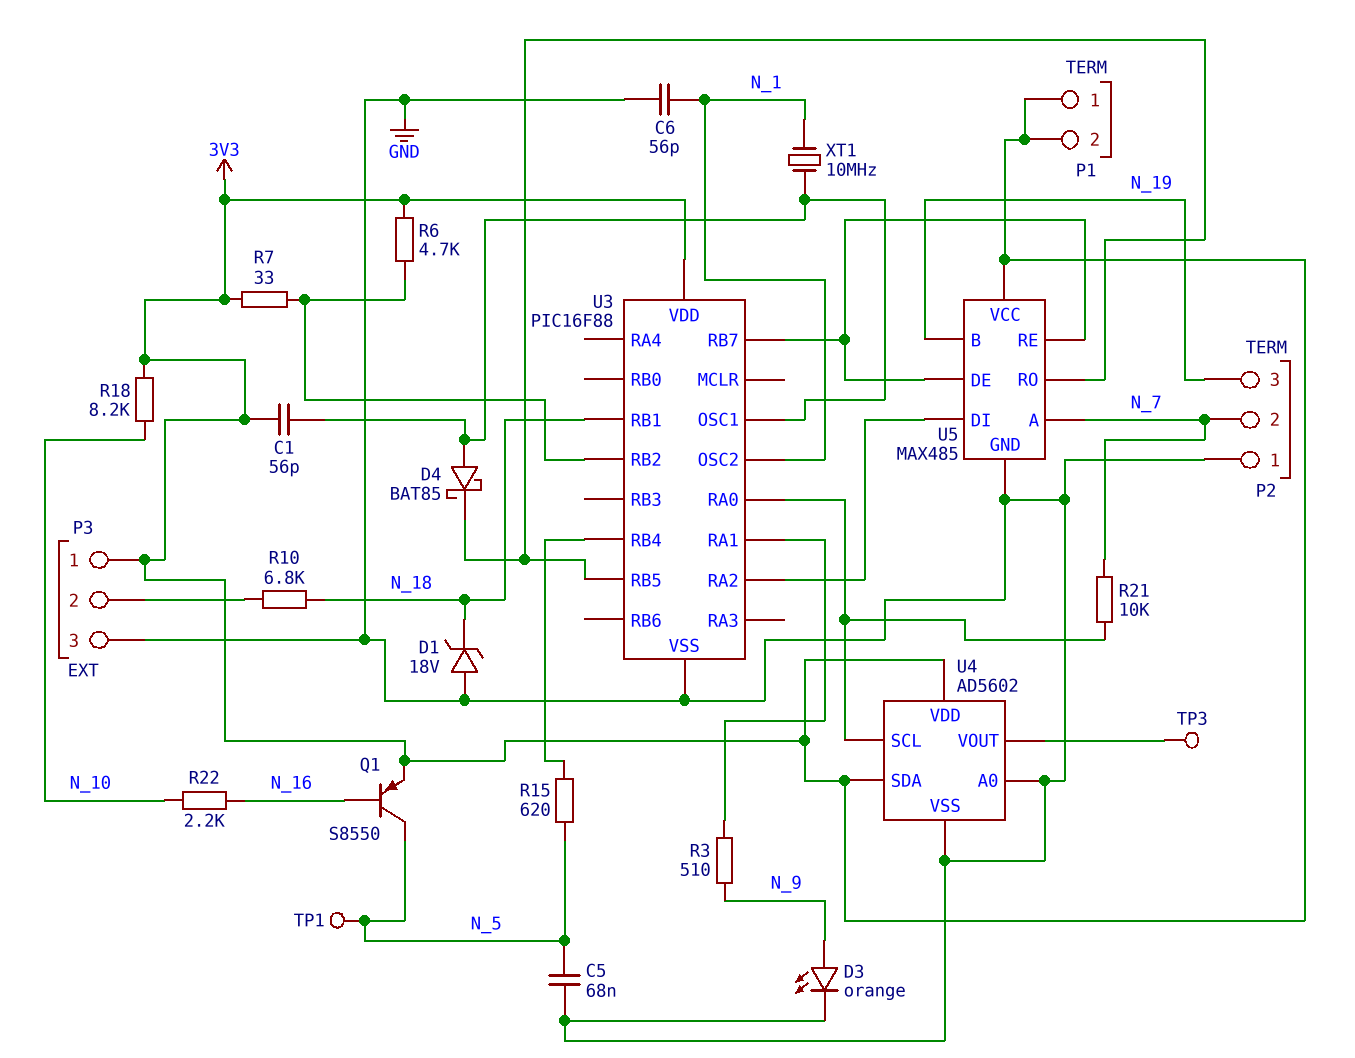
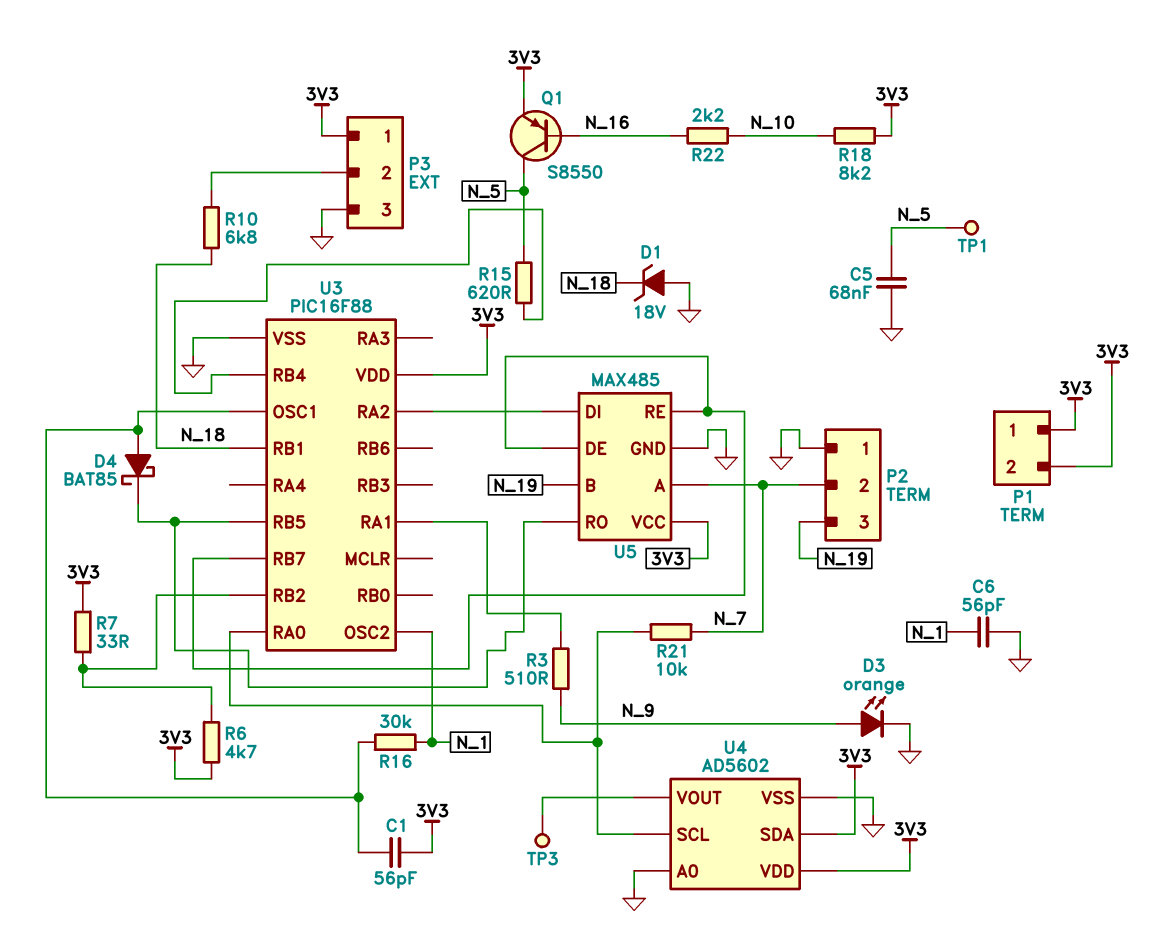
R16: none -> 30k (N_1, U3/OSC1)
XT1: 10MHz (N_1, U3/OSC1) -> none

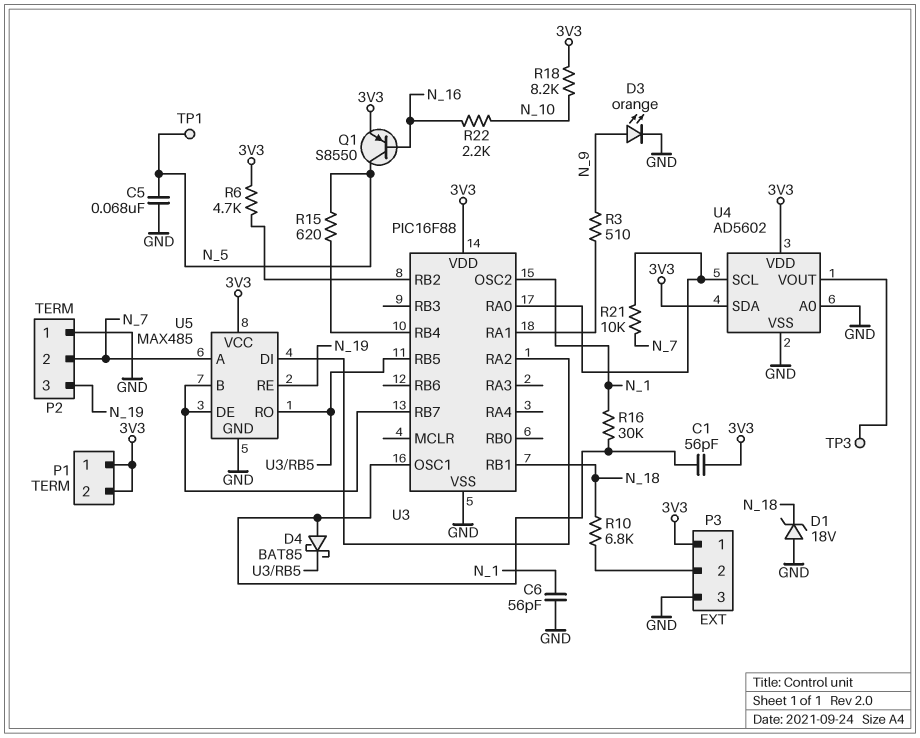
R7: 33 (3V3, U3/RB2) -> none
U5 pin B: N_19 -> U3/RB7
U5 pin RE: U3/RB7 -> N_19

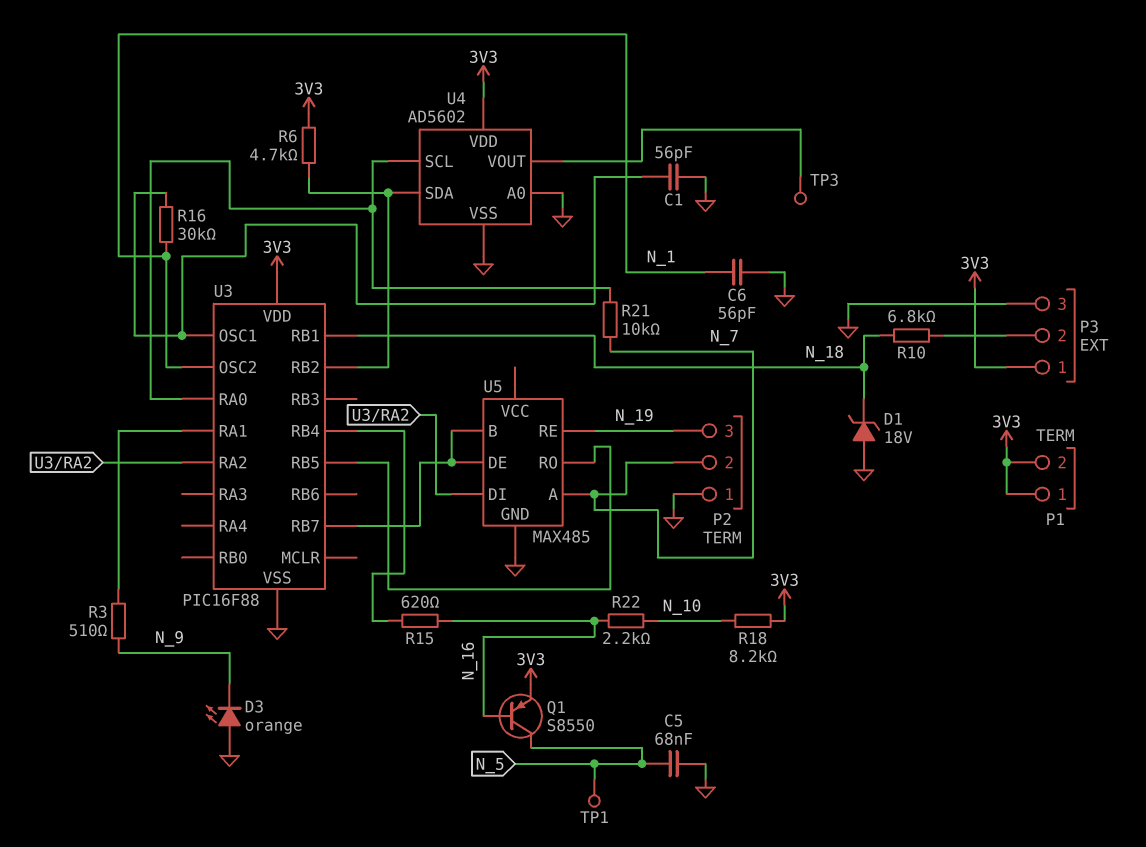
C1: 56pF (3V3, U3/OSC1) -> 56pF (GND, U3/OSC1)
D3: LED orange (A N_9, K GND) -> LED orange (A GND, K N_9)
D4: schottky BAT85 (A U3/OSC1, K U3/RB5) -> none
R15: 620 (N_5, U3/RB4) -> 620 (N_16, U3/RB4)
U4 pin SDA: 3V3 -> U3/RB2
U5 pin VCC: 3V3 -> none

